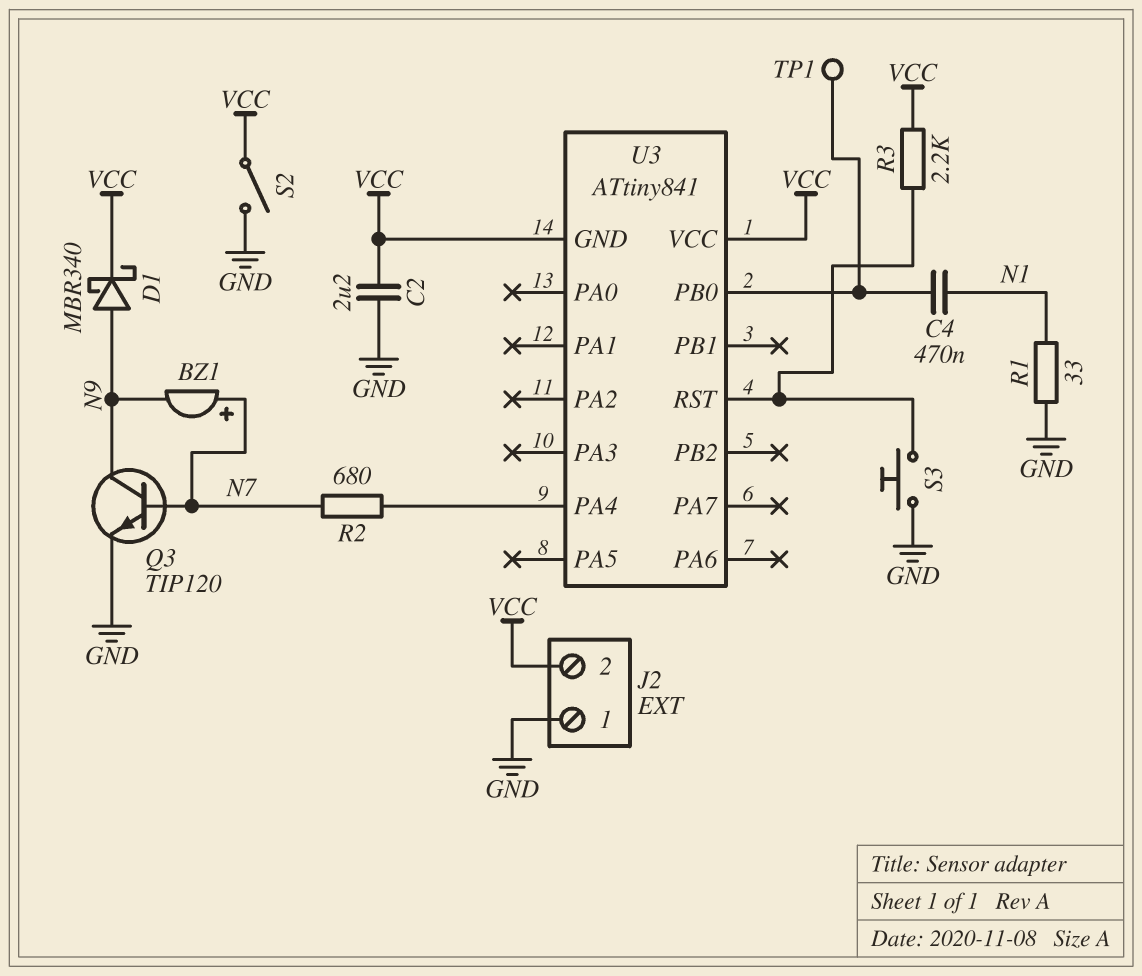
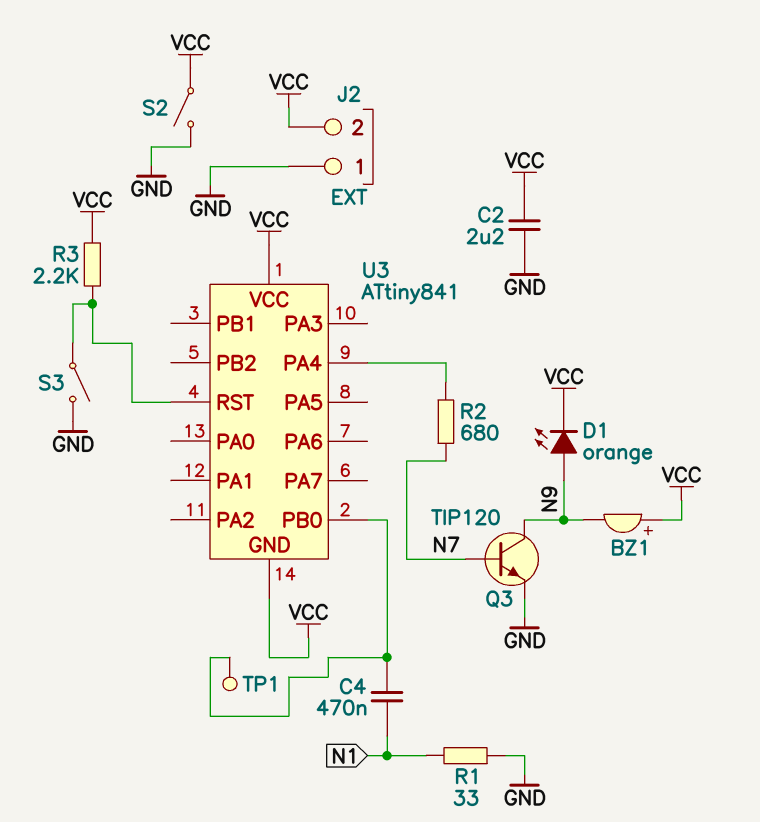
BZ1: buzzer (plus N7, minus N9) -> buzzer (plus VCC, minus N9)
D1: schottky MBR340 (A N9, K VCC) -> LED orange (A N9, K VCC)
S3: button (GND, U3/RST) -> switch (GND, U3/RST)

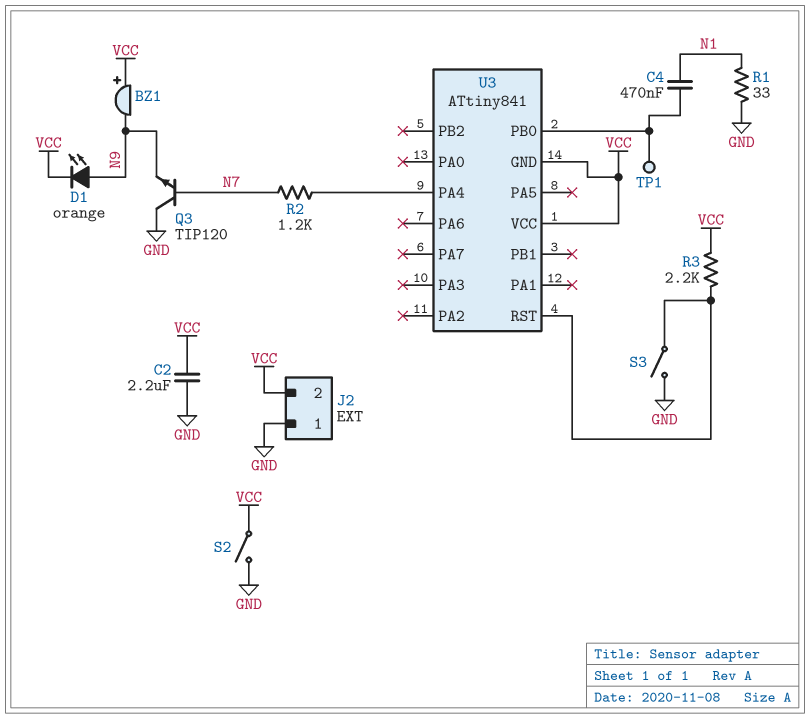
Q3: NPN TIP120 (B N7, C N9, E GND) -> NPN TIP120 (B N7, C GND, E N9)
R2: 680 (N7, U3/PA4) -> 1.2k (N7, U3/PA4)

